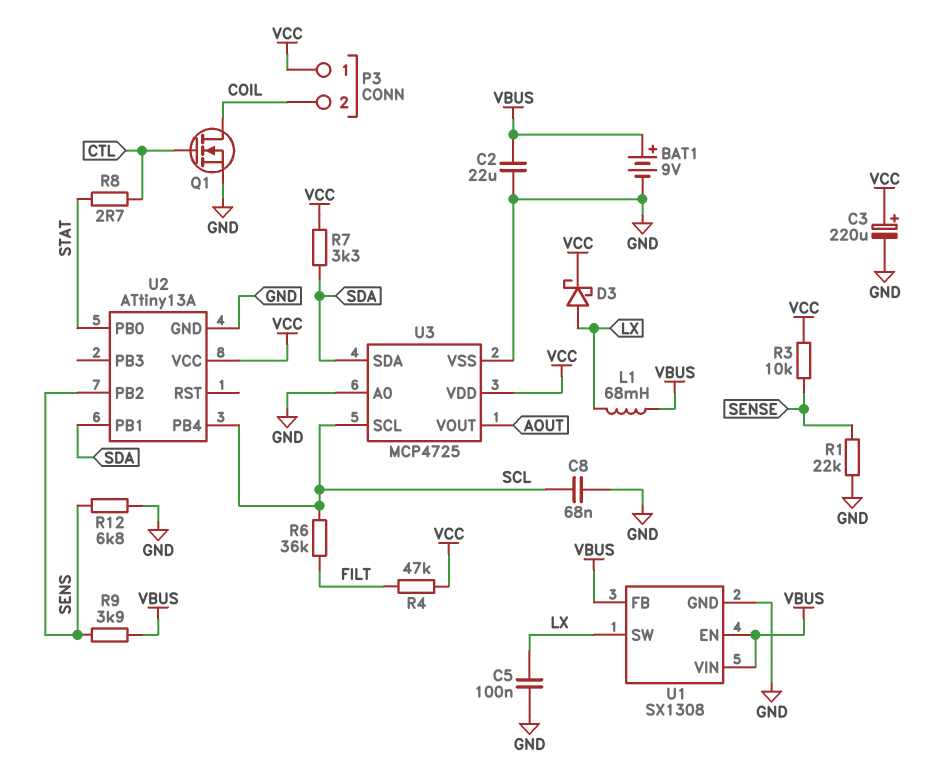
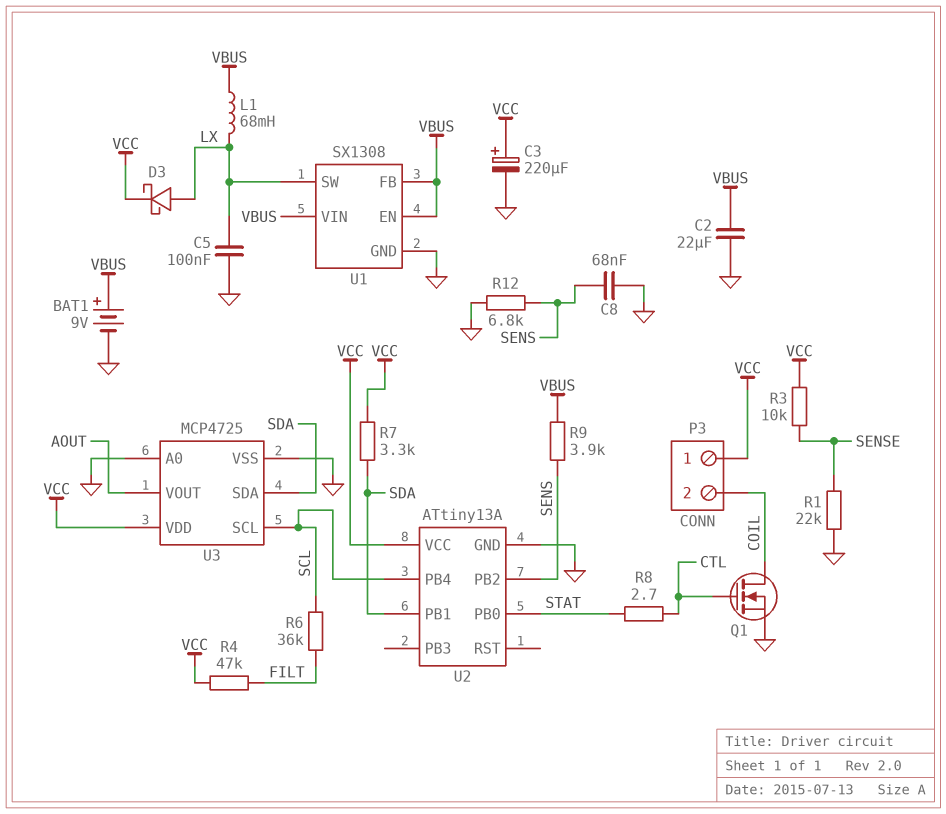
C8: 68nF (GND, SCL) -> 68nF (GND, SENS)

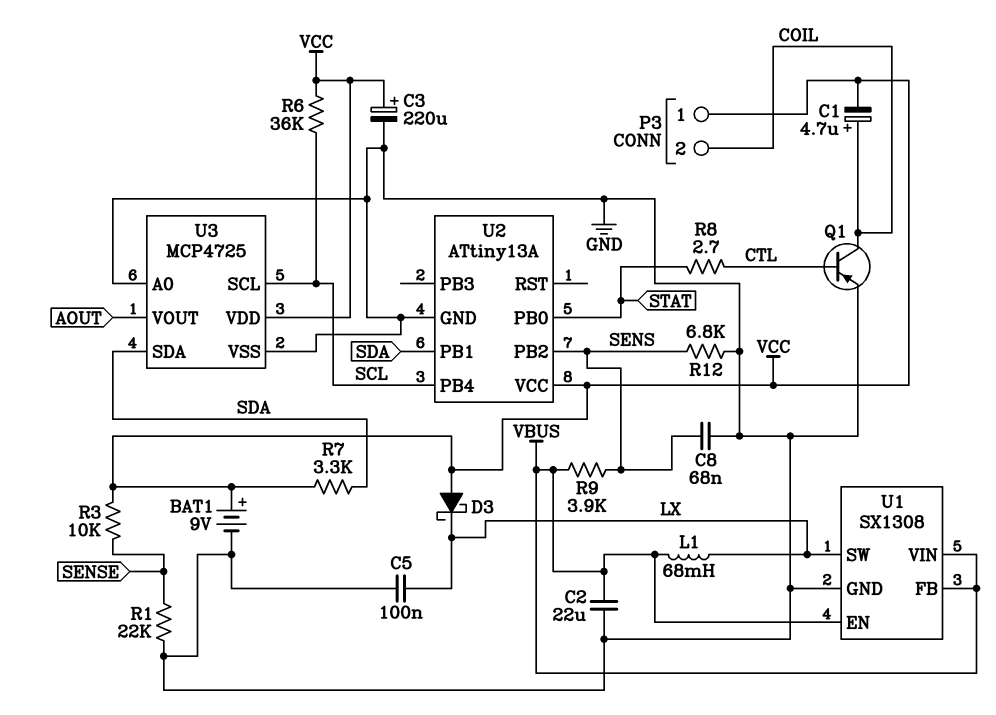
BAT1: 9V (plus VBUS, minus GND) -> 9V (plus VCC, minus GND)
C1: none -> 4.7uF (plus COIL, minus VCC)
D3: schottky (A LX, K VCC) -> schottky (A VCC, K LX)
Q1: NMOS (G CTL, D COIL, S GND) -> PNP (B CTL, C COIL, E GND)
R4: 47k (FILT, VCC) -> none
R6: 36k (FILT, SCL) -> 36k (SCL, VCC)

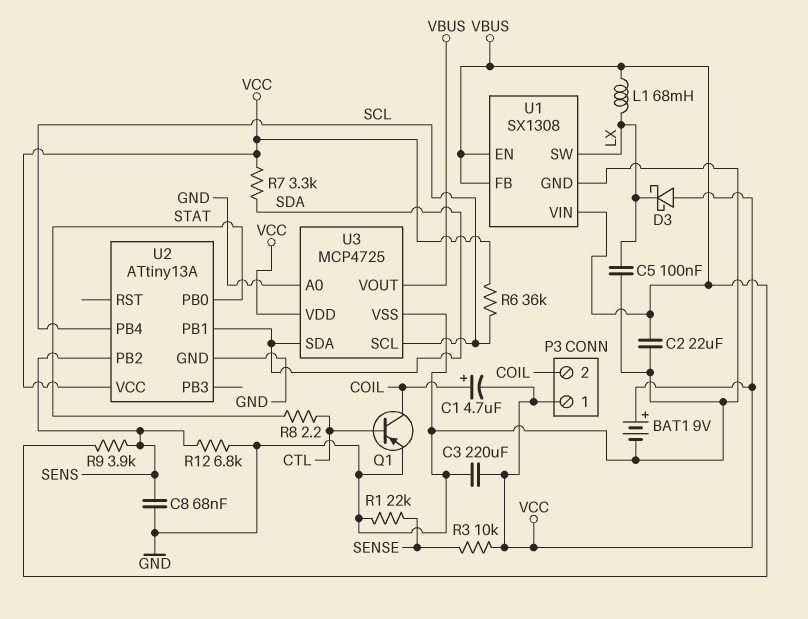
C3: 220uF (plus VCC, minus GND) -> 220uF (GND, VCC)
R8: 2.7 (CTL, STAT) -> 2.2 (CTL, STAT)
U3 pin VOUT: AOUT -> VBUS

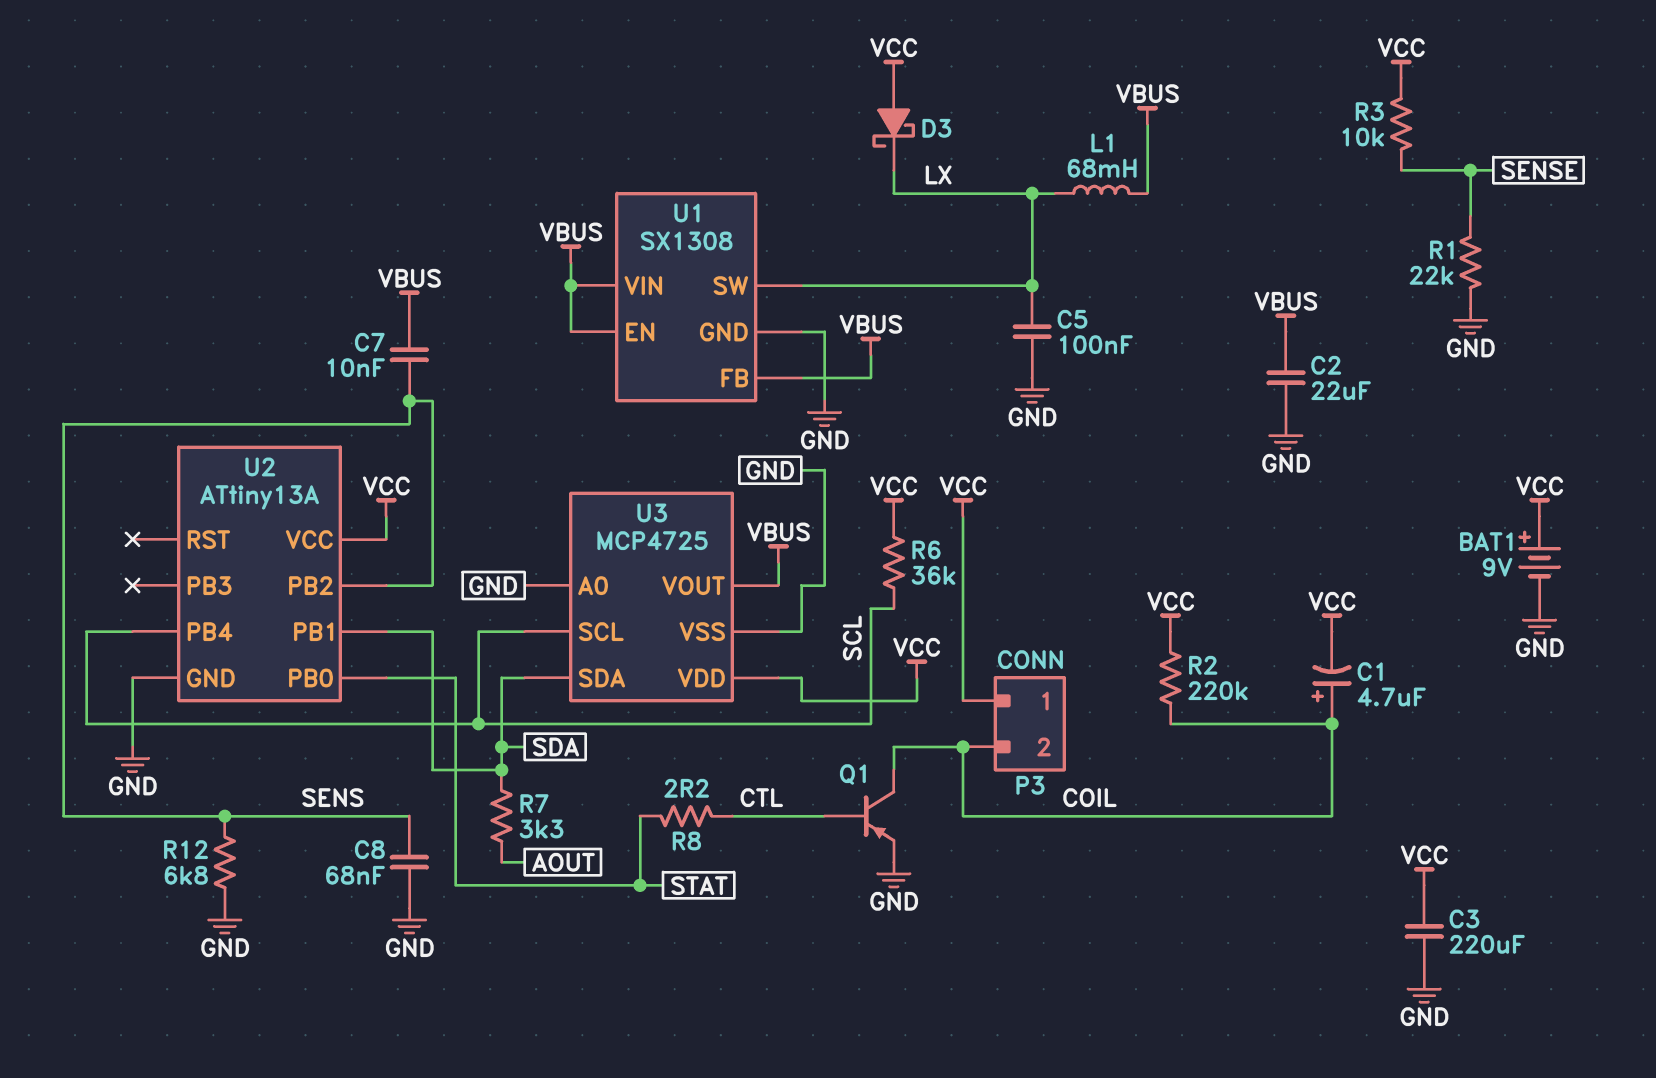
C7: none -> 10nF (SENS, VBUS)
R2: none -> 220k (COIL, VCC)
R7: 3.3k (SDA, VCC) -> 3.3k (AOUT, SDA)
R9: 3.9k (SENS, VBUS) -> none

